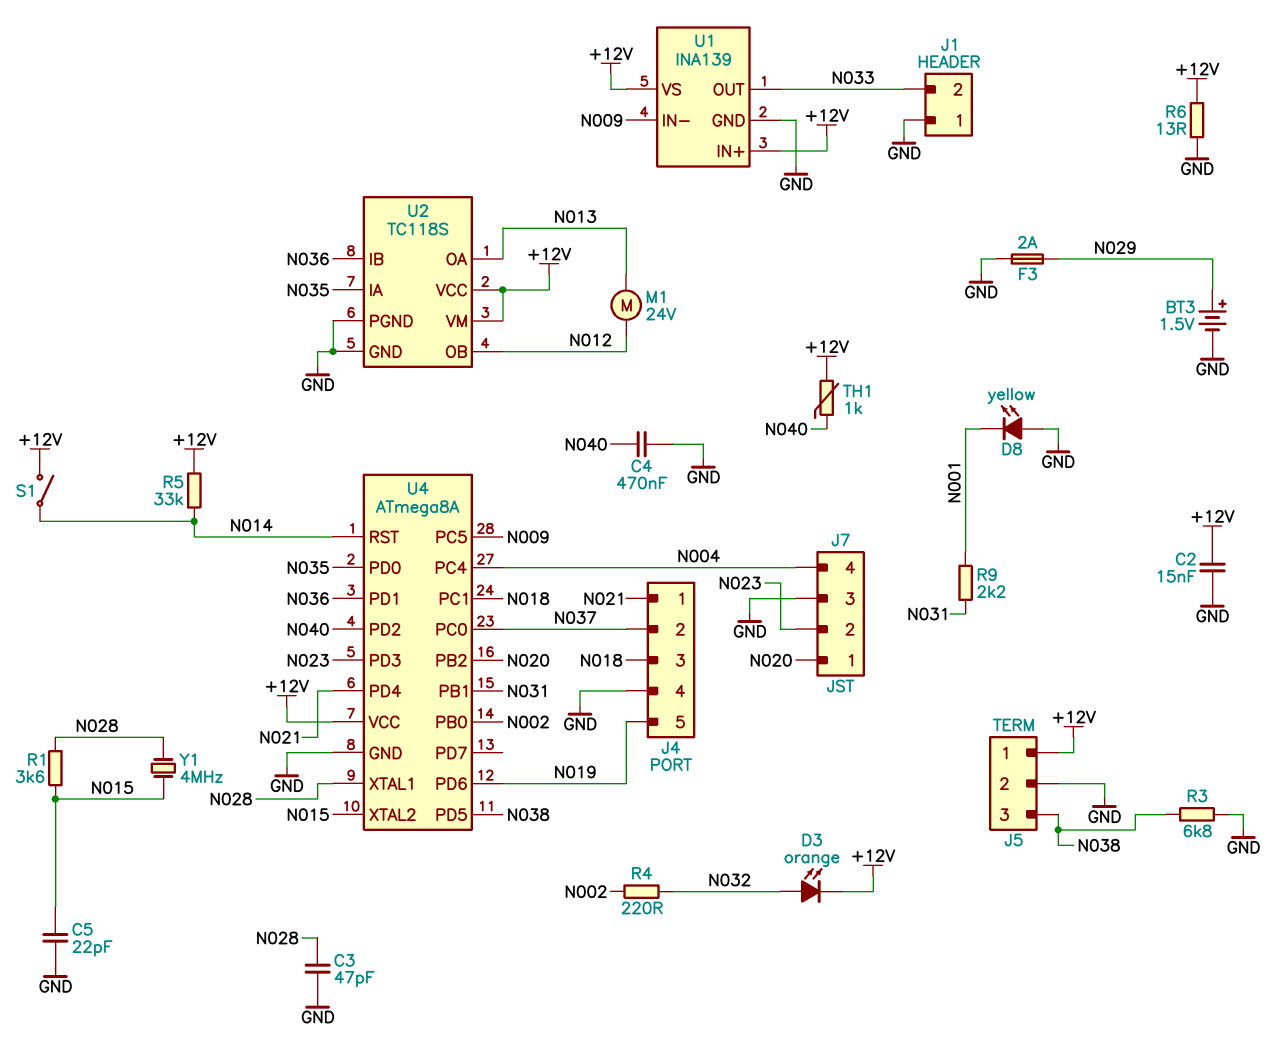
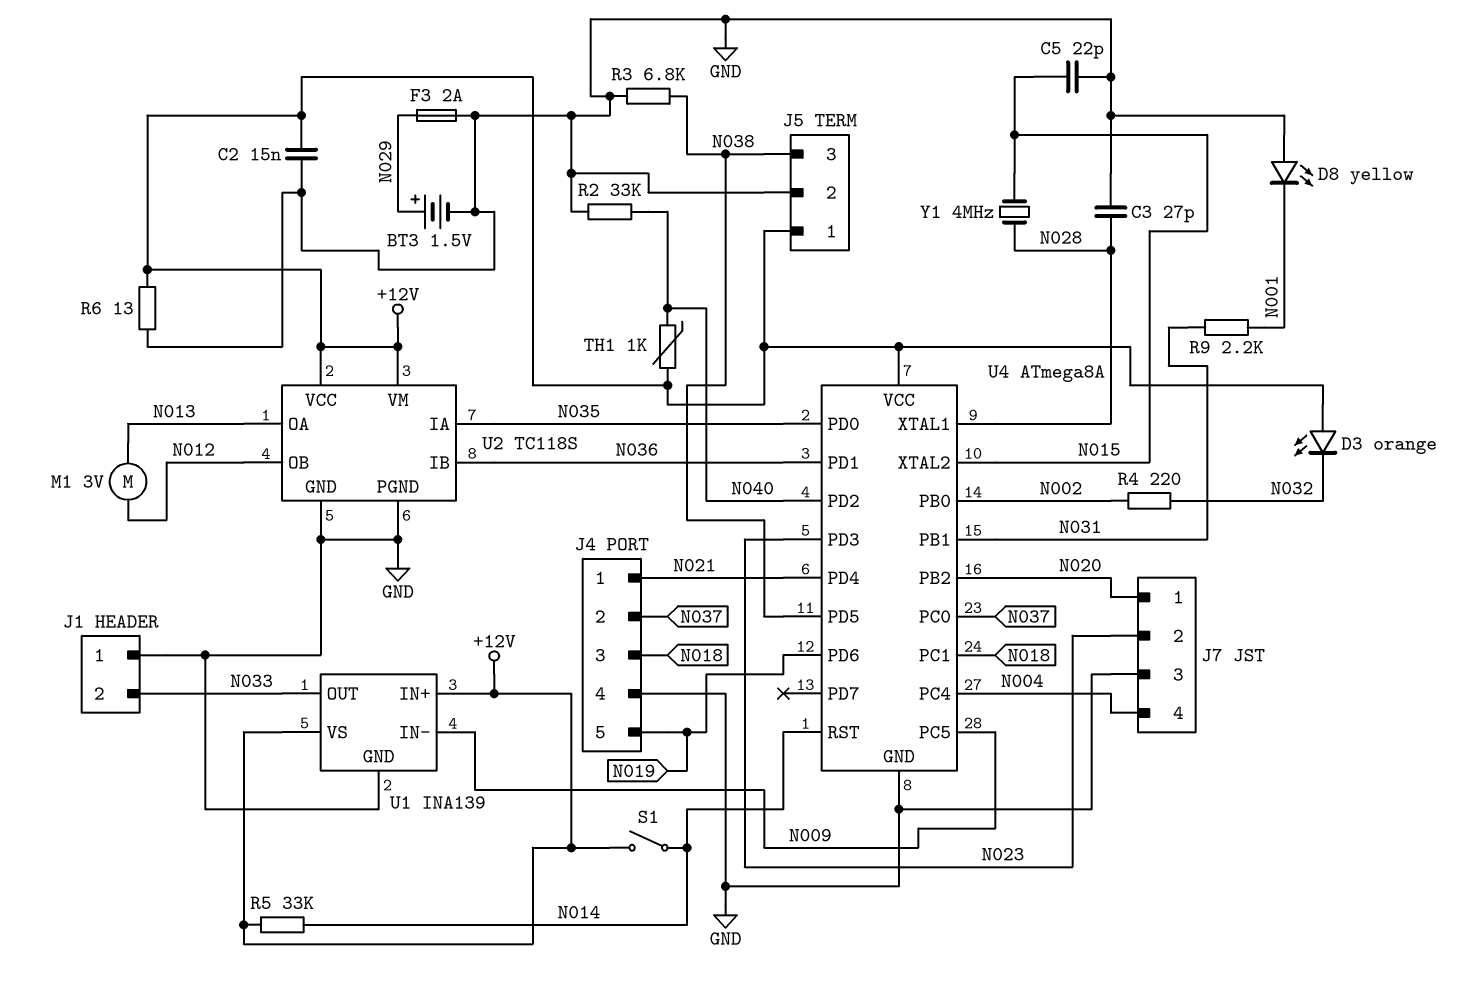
C3: 47pF (GND, N028) -> 27pF (GND, N028)
C4: 470nF (GND, N040) -> none
D3: LED orange (A N032, K +12V) -> LED orange (A +12V, K N032)
M1: motor 24V (N012, N013) -> motor 3V (N012, N013)
R1: 3.6k (N015, N028) -> none
R2: none -> 33k (GND, N040)

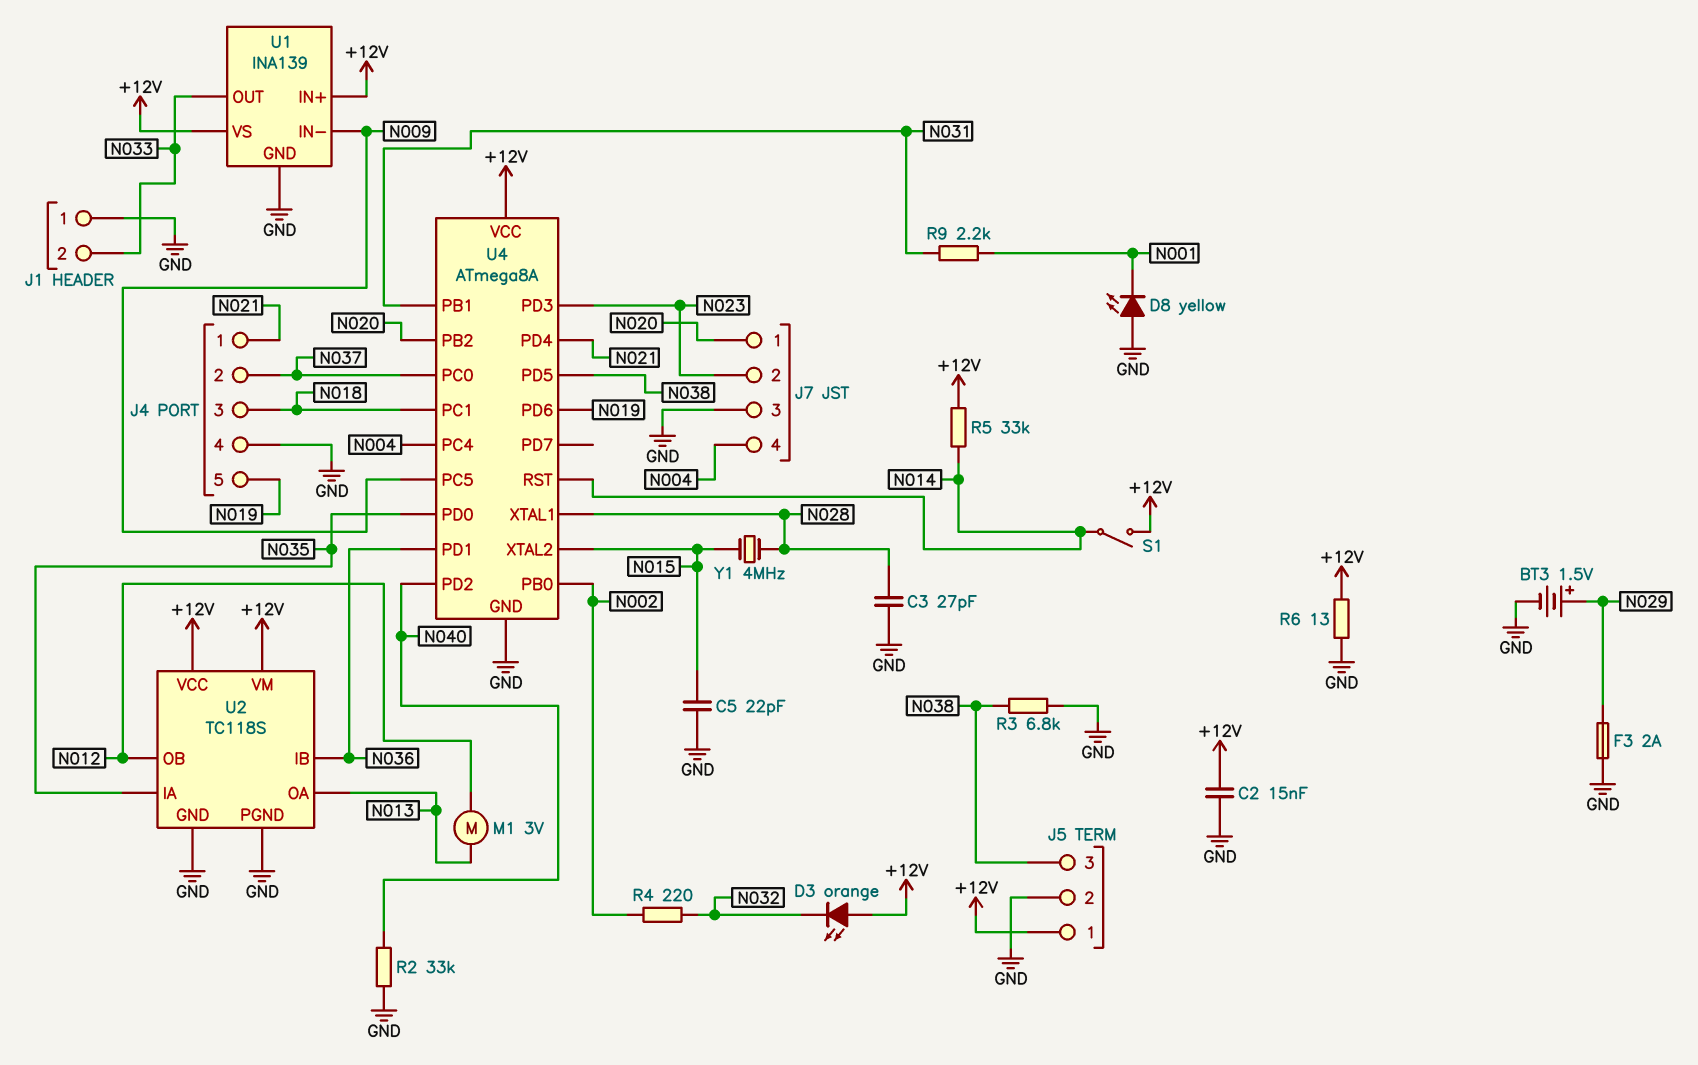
TH1: 1k (+12V, N040) -> none

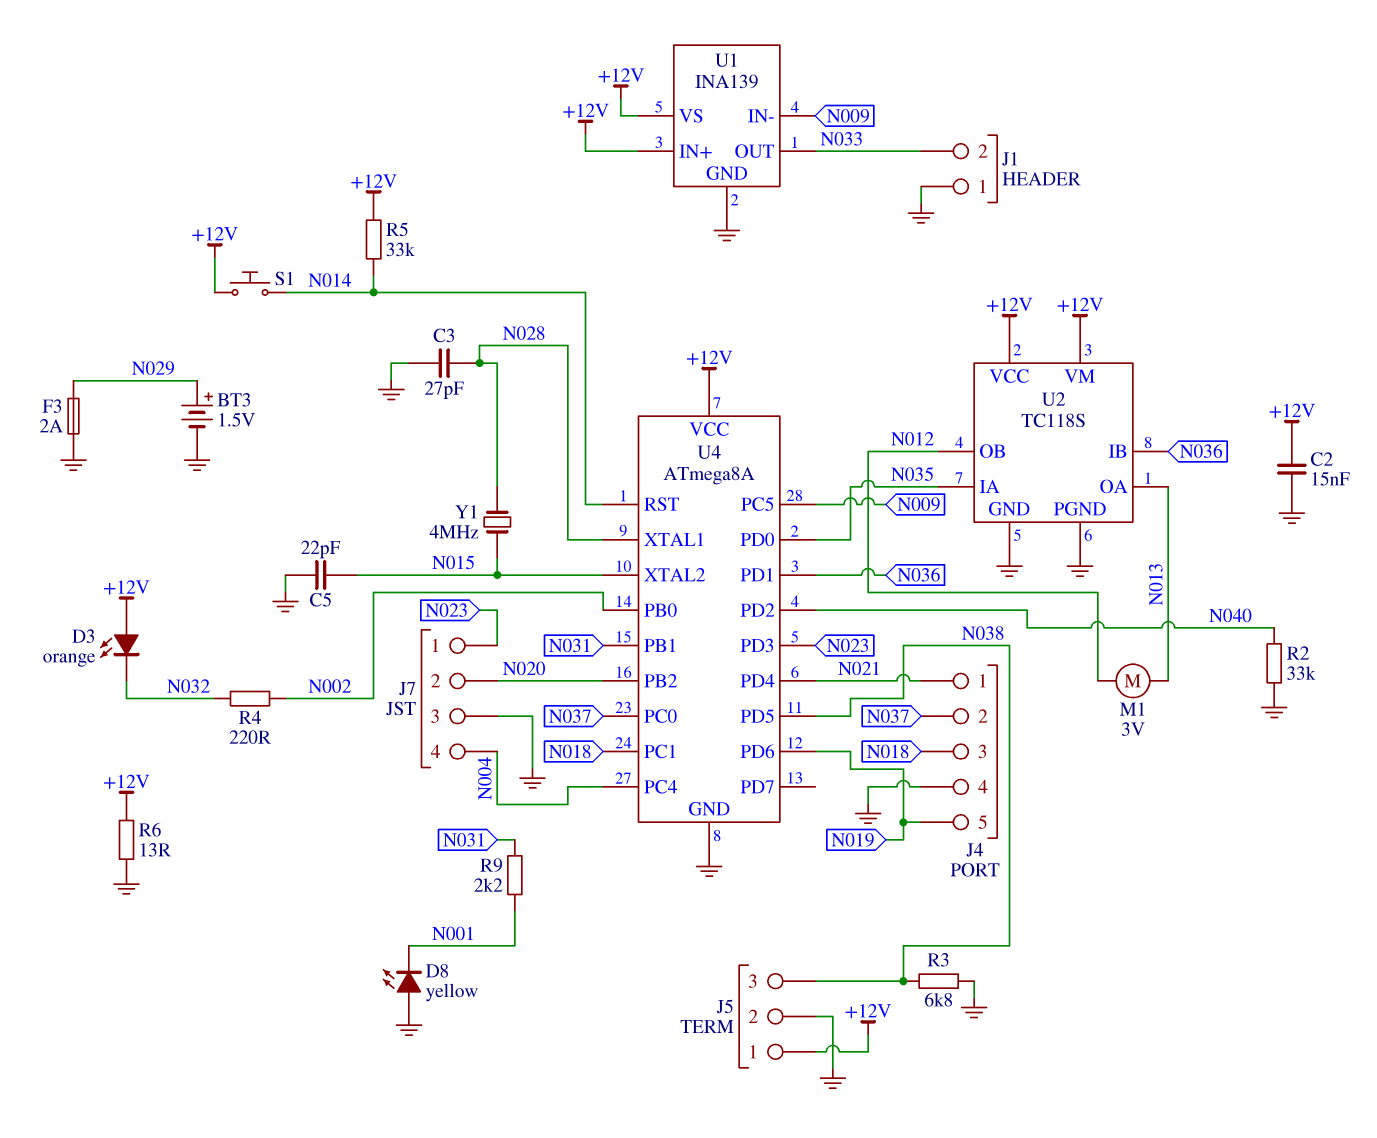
J7 pin 1: N020 -> N023
J7 pin 2: N023 -> N020
S1: switch (+12V, N014) -> button (+12V, N014)

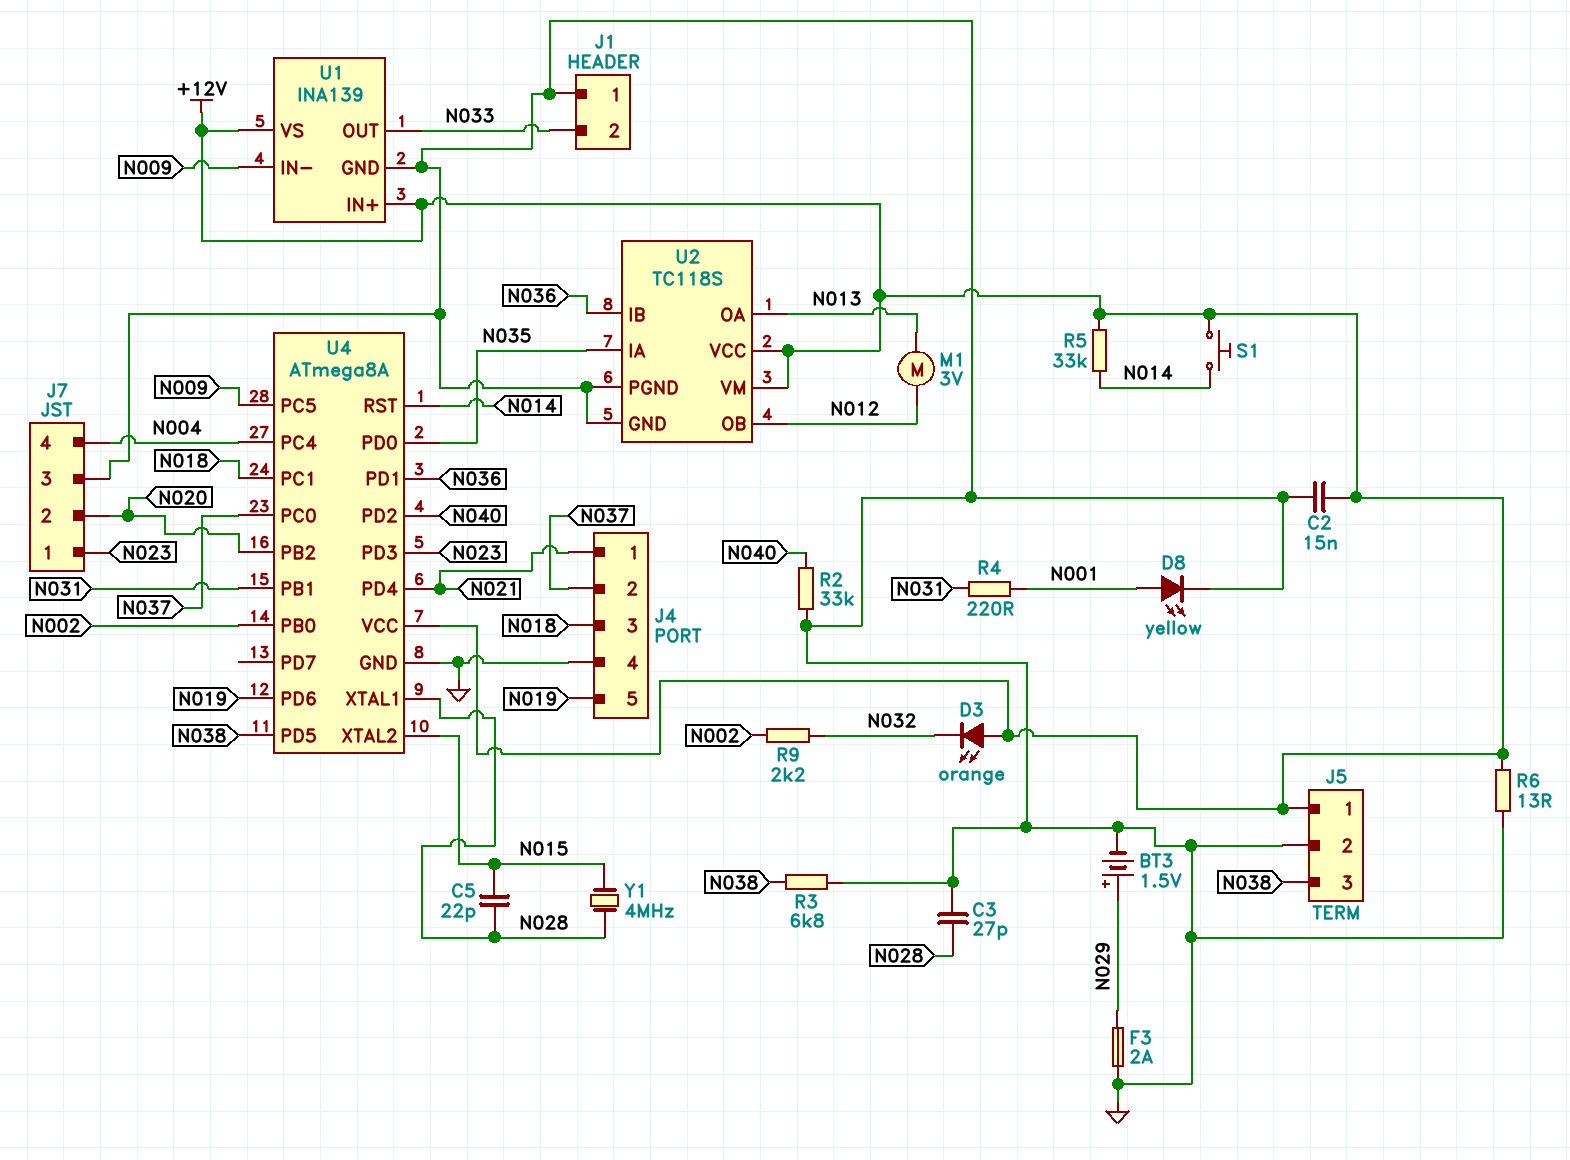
C5: 22pF (GND, N015) -> 22pF (N015, N028)
D8: LED yellow (A GND, K N001) -> LED yellow (A N001, K GND)
R4: 220 (N002, N032) -> 220 (N001, N031)
R9: 2.2k (N001, N031) -> 2.2k (N002, N032)

